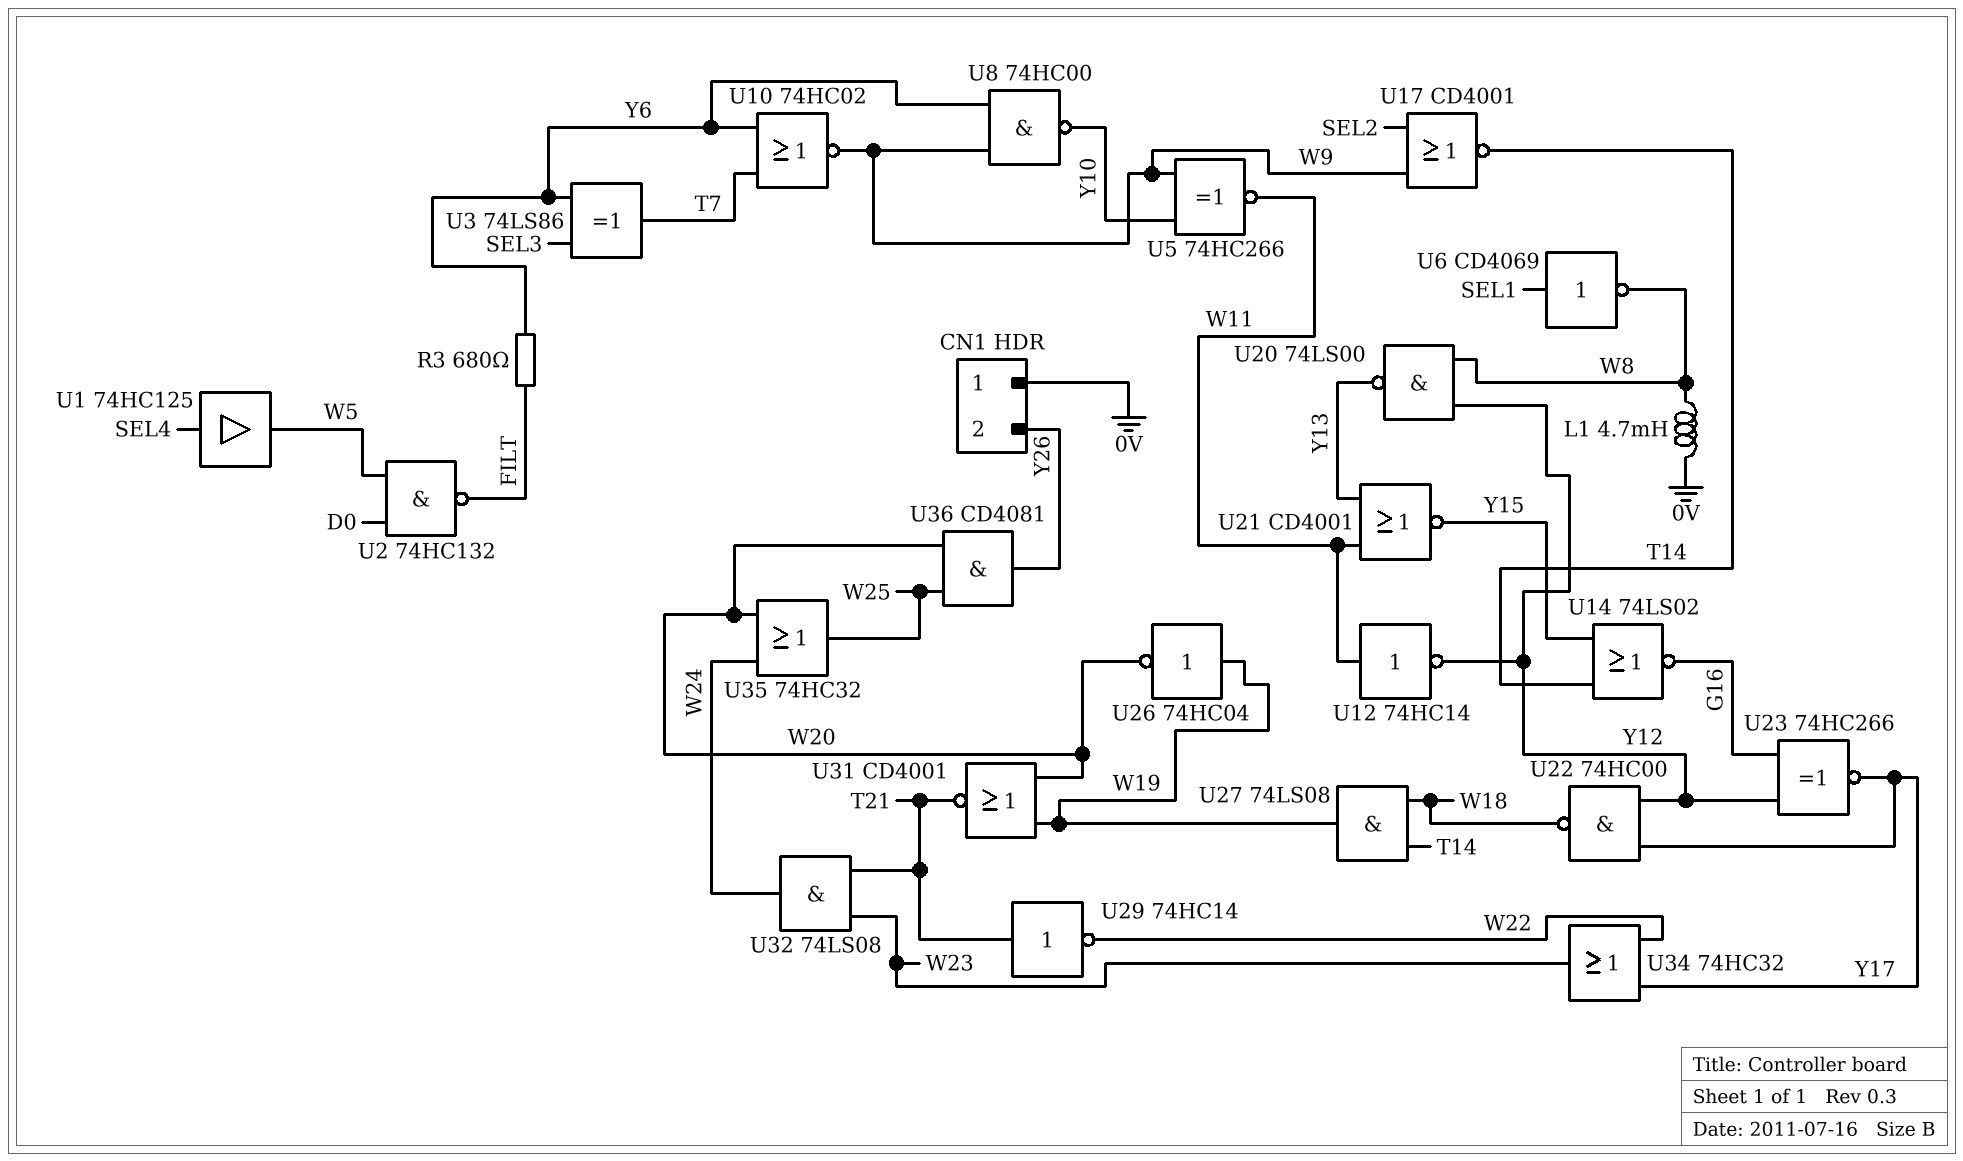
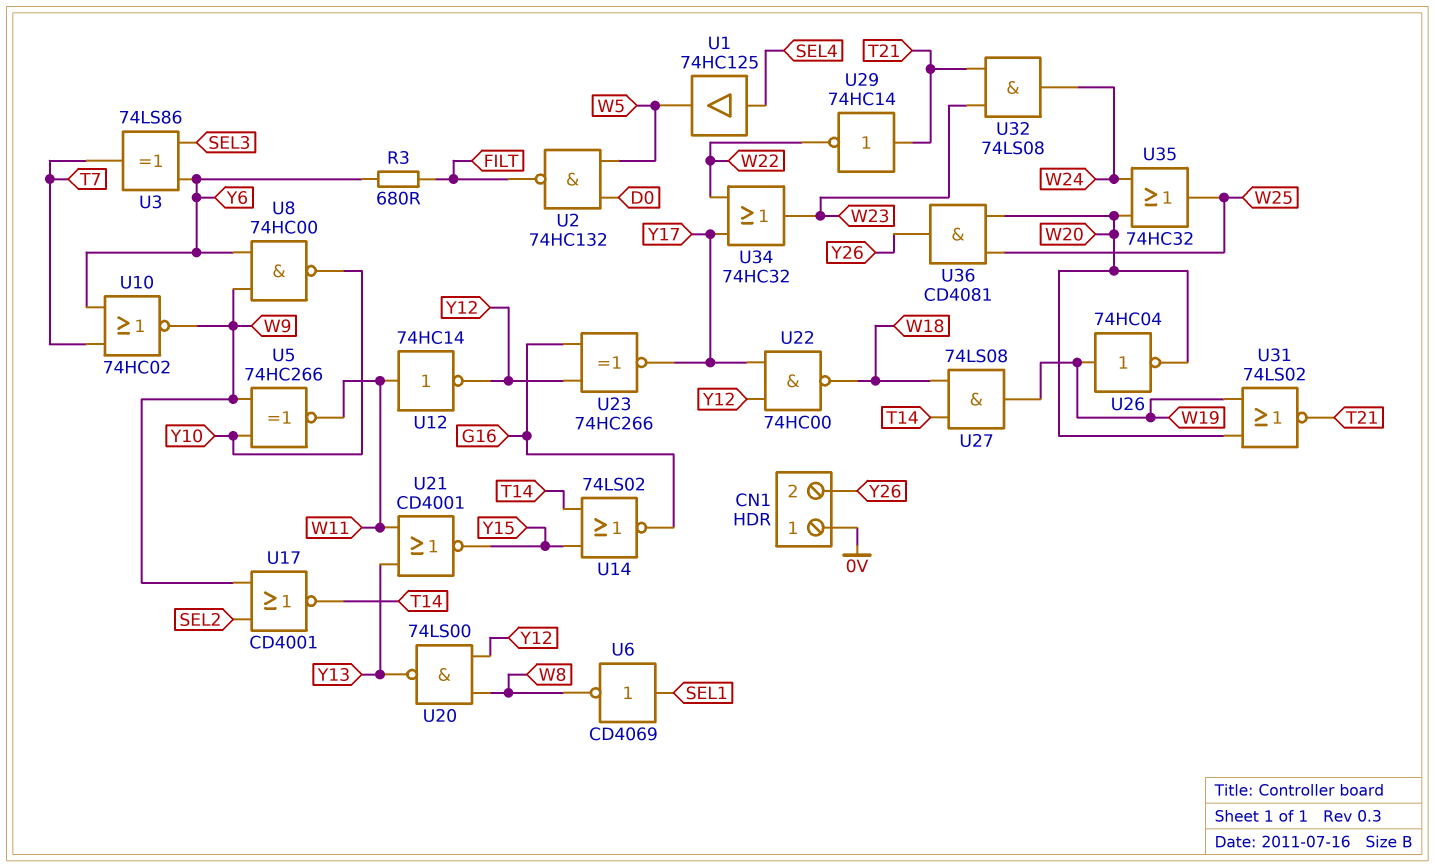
L1: 4.7mH (0V, W8) -> none
U31: NOR CD4001 (in W19, in W20, out T21) -> NOR 74LS02 (in W19, in W20, out T21)

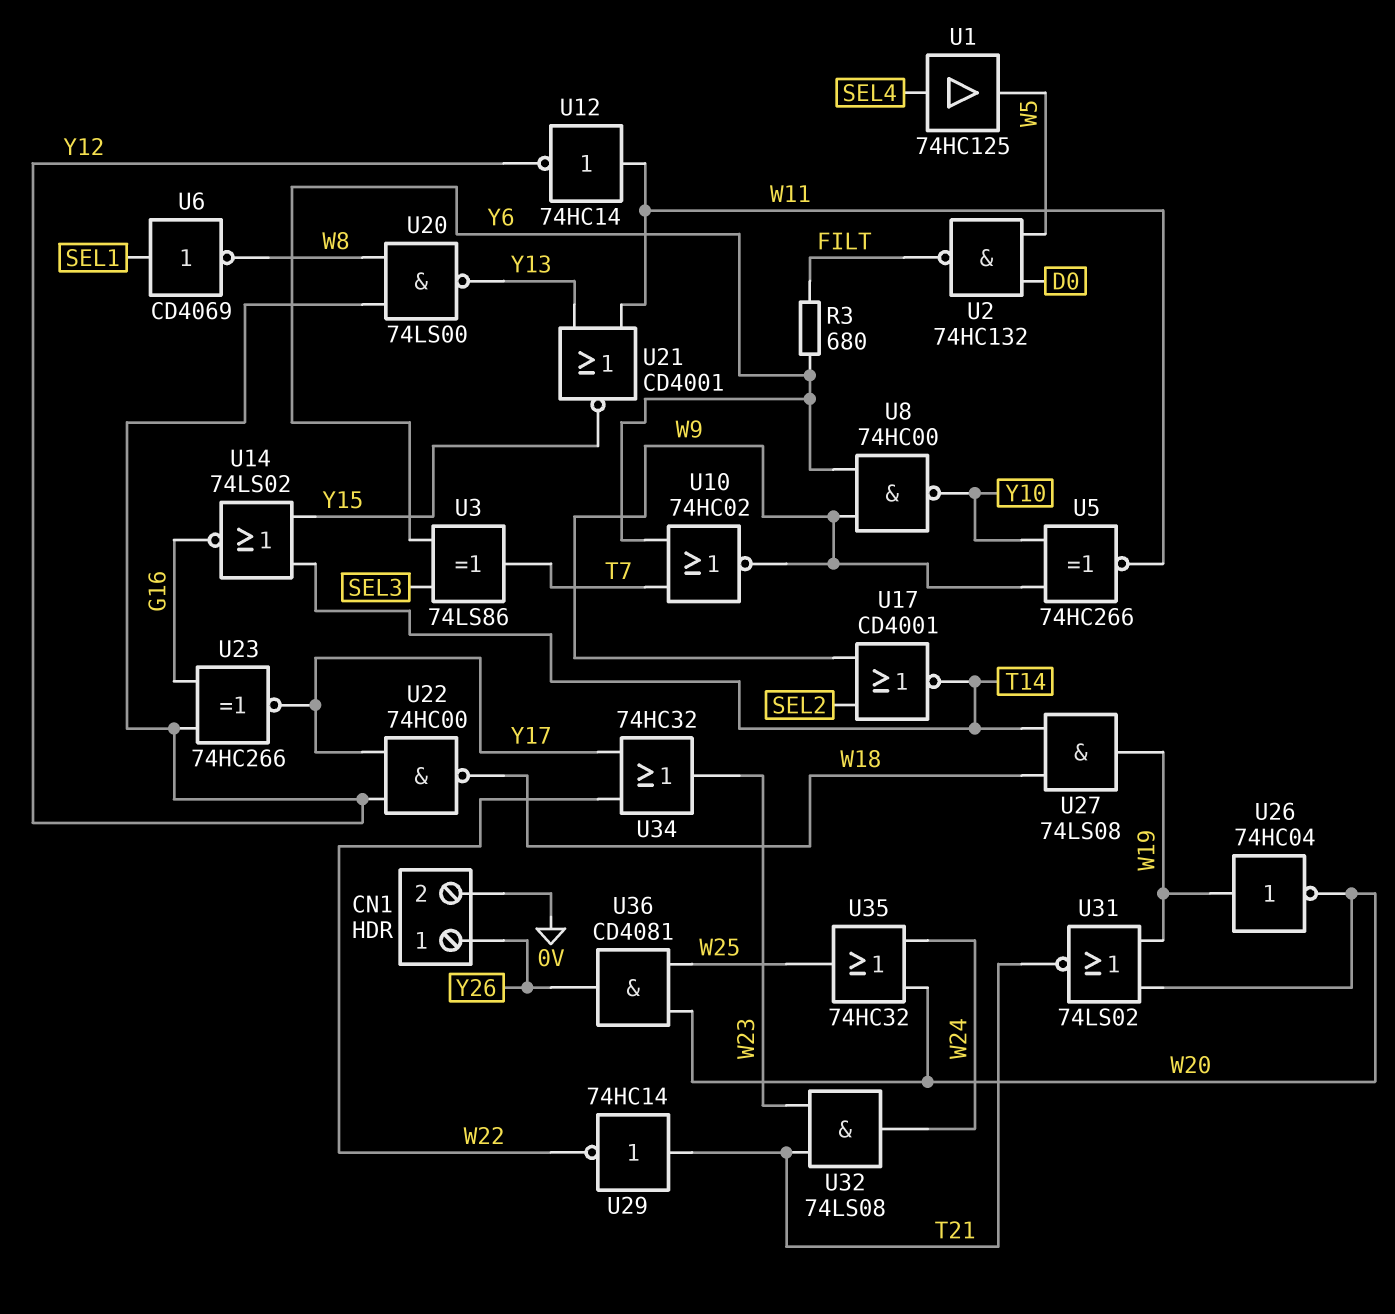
CN1 pin 1: 0V -> Y26
CN1 pin 2: Y26 -> 0V

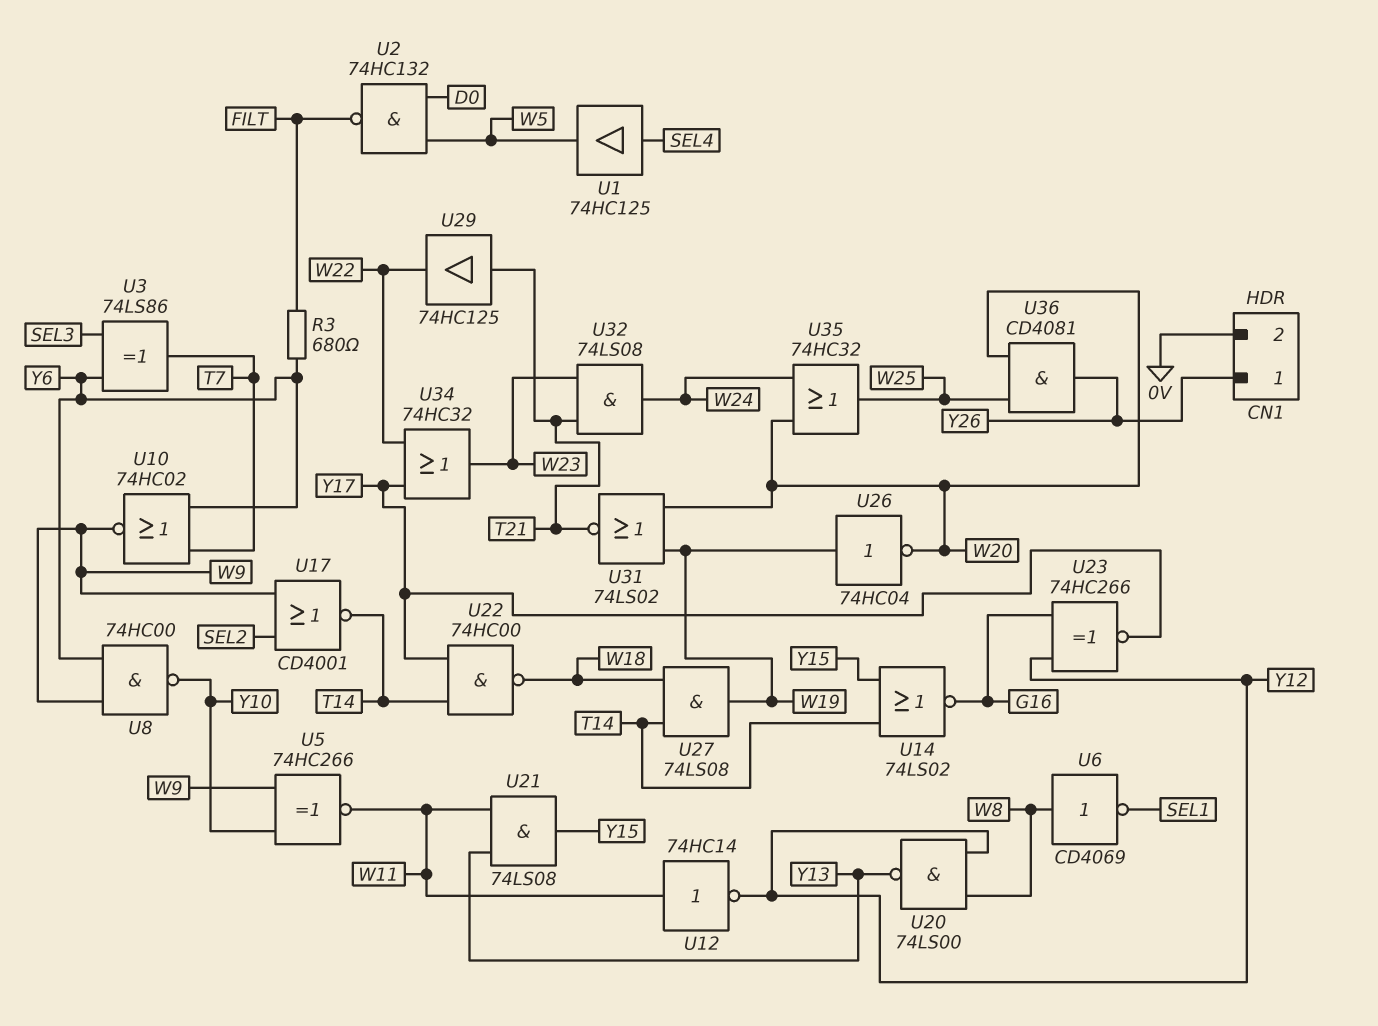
U6: NOT CD4069 (in SEL1, out W8) -> NOT CD4069 (in W8, out SEL1)
U21: NOR CD4001 (in W11, in Y13, out Y15) -> AND 74LS08 (in W11, in Y13, out Y15)
U22: NAND 74HC00 (in Y12, in Y17, out W18) -> NAND 74HC00 (in T14, in Y17, out W18)
U29: NOT 74HC14 (in T21, out W22) -> buffer 74HC125 (in T21, out W22)

